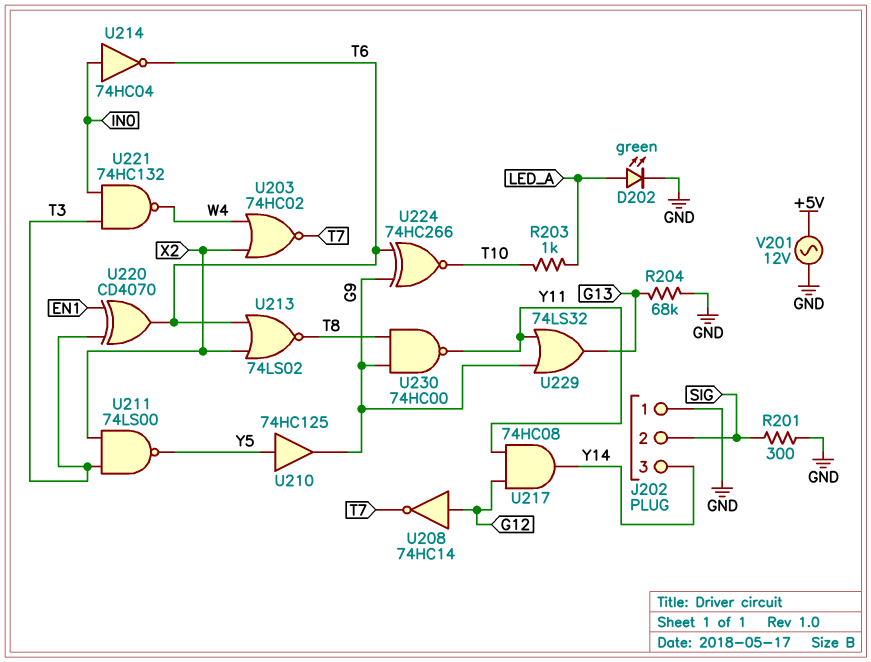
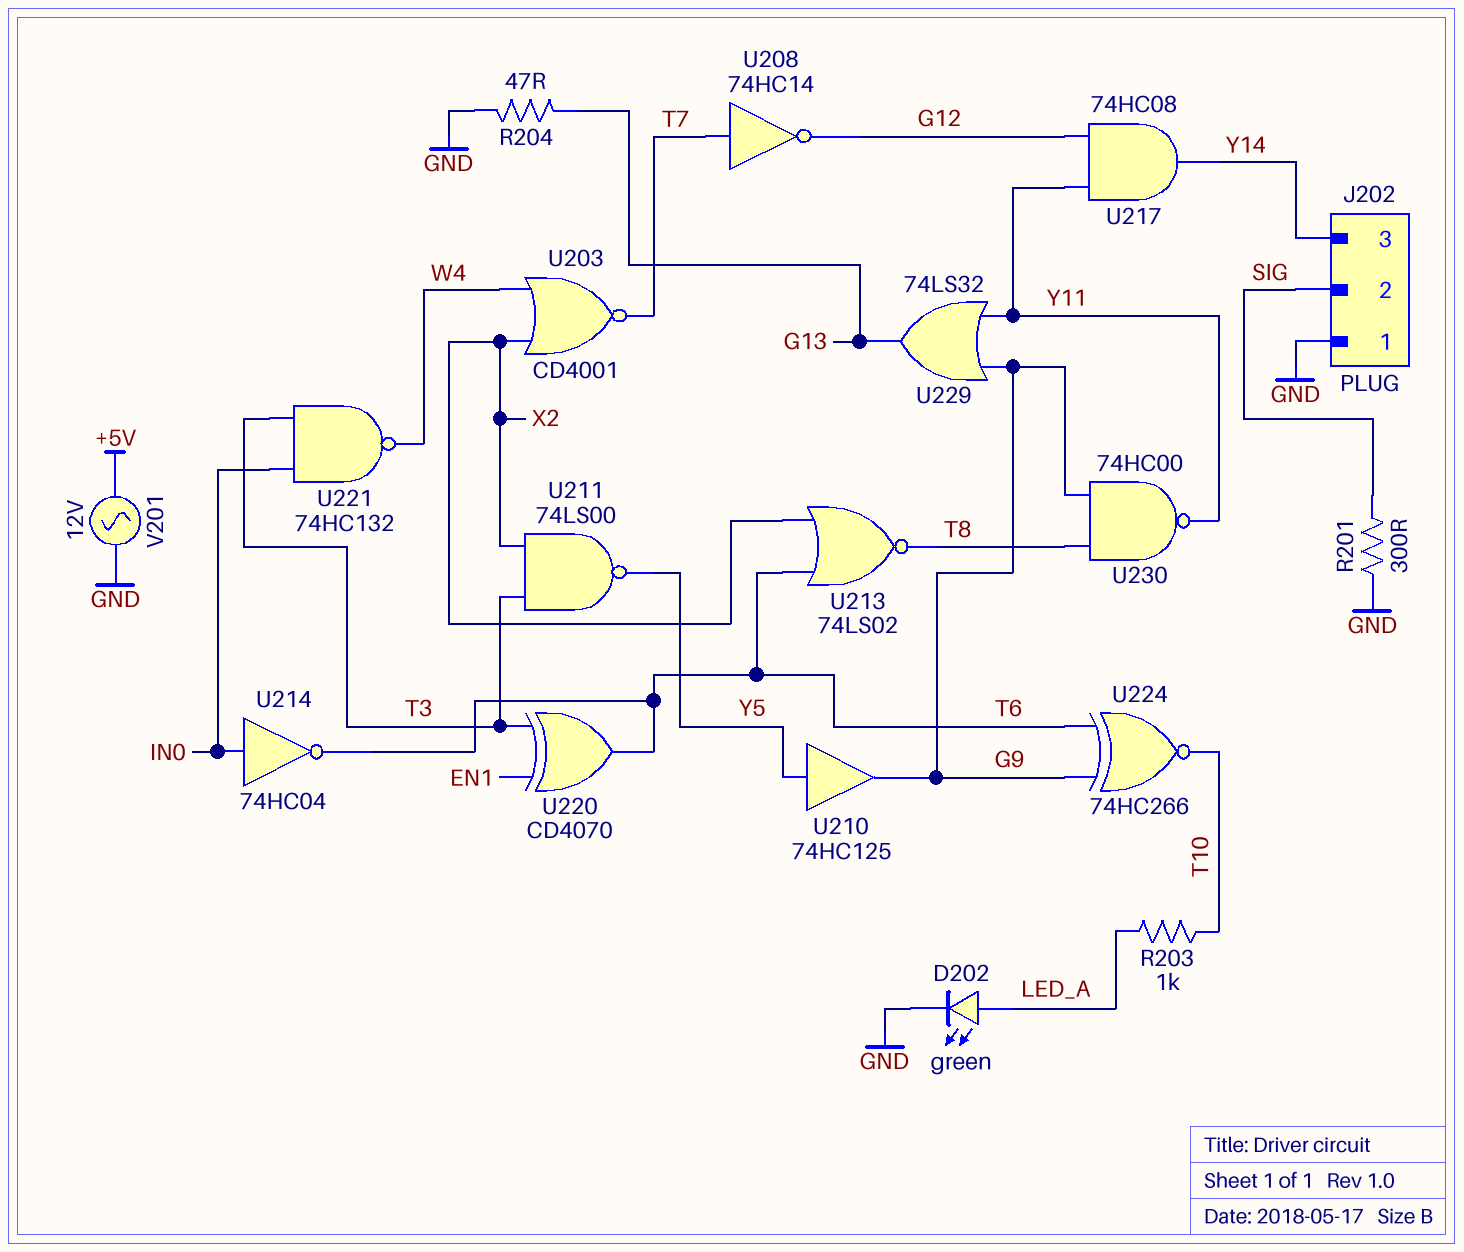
R204: 68k (G13, GND) -> 47 (G13, GND)
U203: NOR 74HC02 (in W4, in X2, out T7) -> NOR CD4001 (in W4, in X2, out T7)
U208: NOT 74HC14 (in G12, out T7) -> NOT 74HC14 (in T7, out G12)

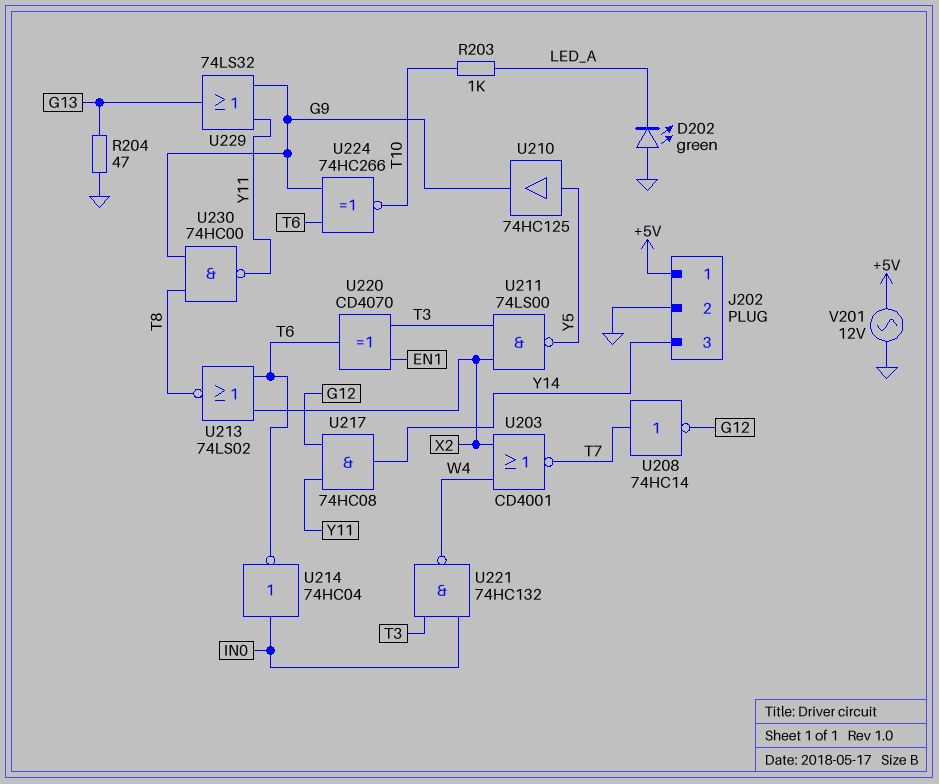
D202: LED green (A LED_A, K GND) -> LED green (A GND, K LED_A)
J202 pin 1: GND -> +5V
J202 pin 2: SIG -> GND
R201: 300 (GND, SIG) -> none

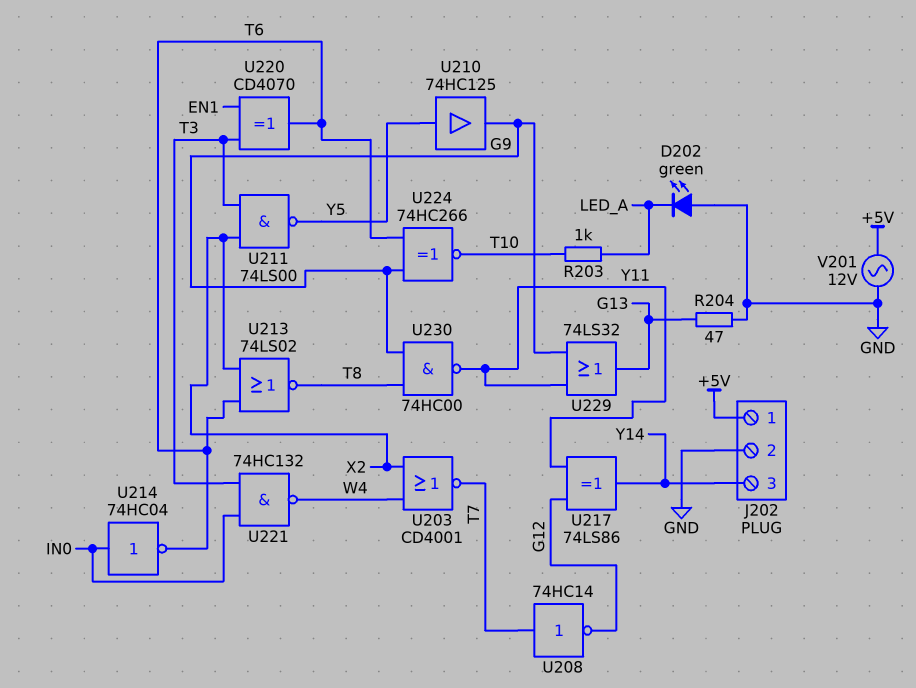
U217: AND 74HC08 (in G12, in Y11, out Y14) -> XOR 74LS86 (in G12, in Y11, out Y14)

